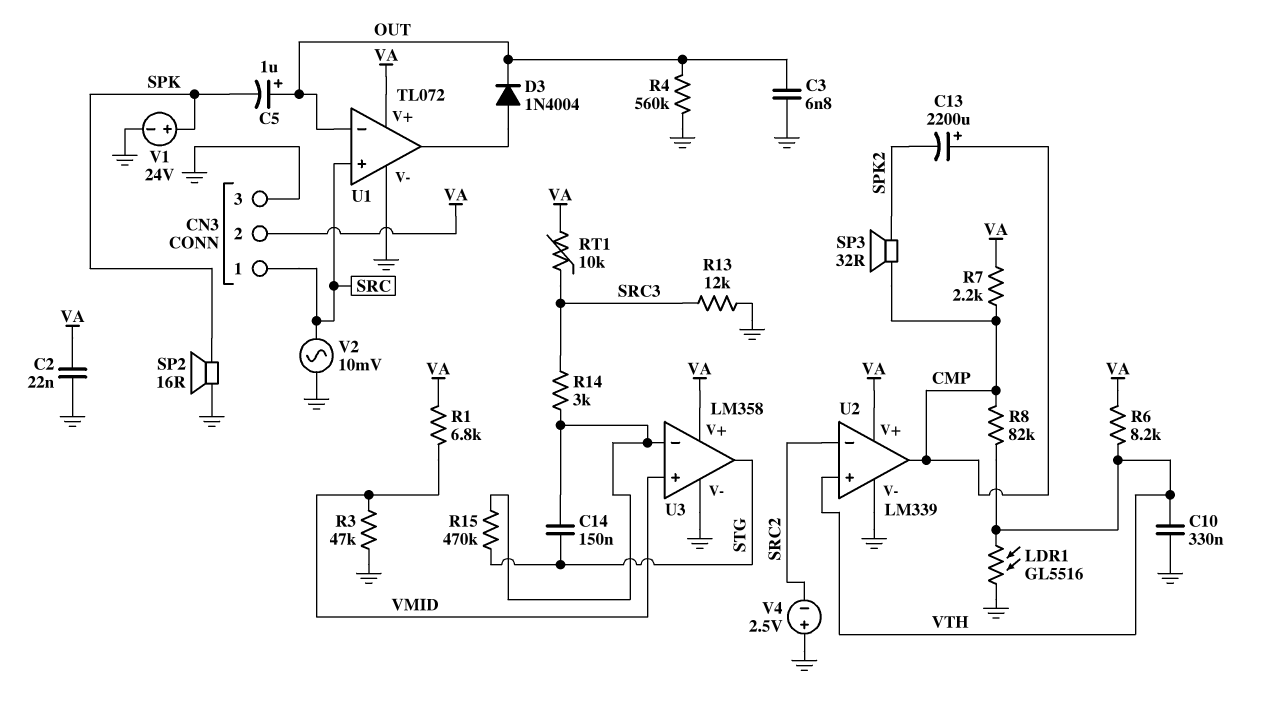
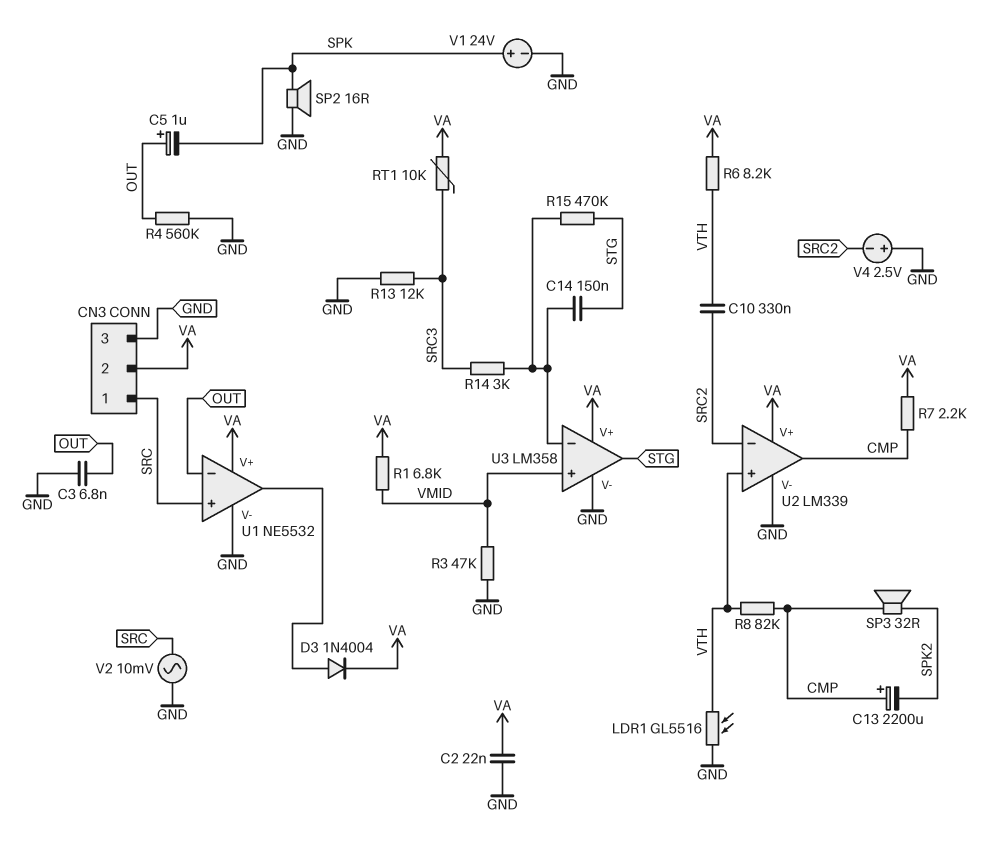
C10: 330nF (GND, VTH) -> 330nF (SRC2, VTH)
D3: diode 1N4004 (A U1/out, K OUT) -> diode 1N4004 (A U1/out, K VA)
U1: TL072 -> NE5532

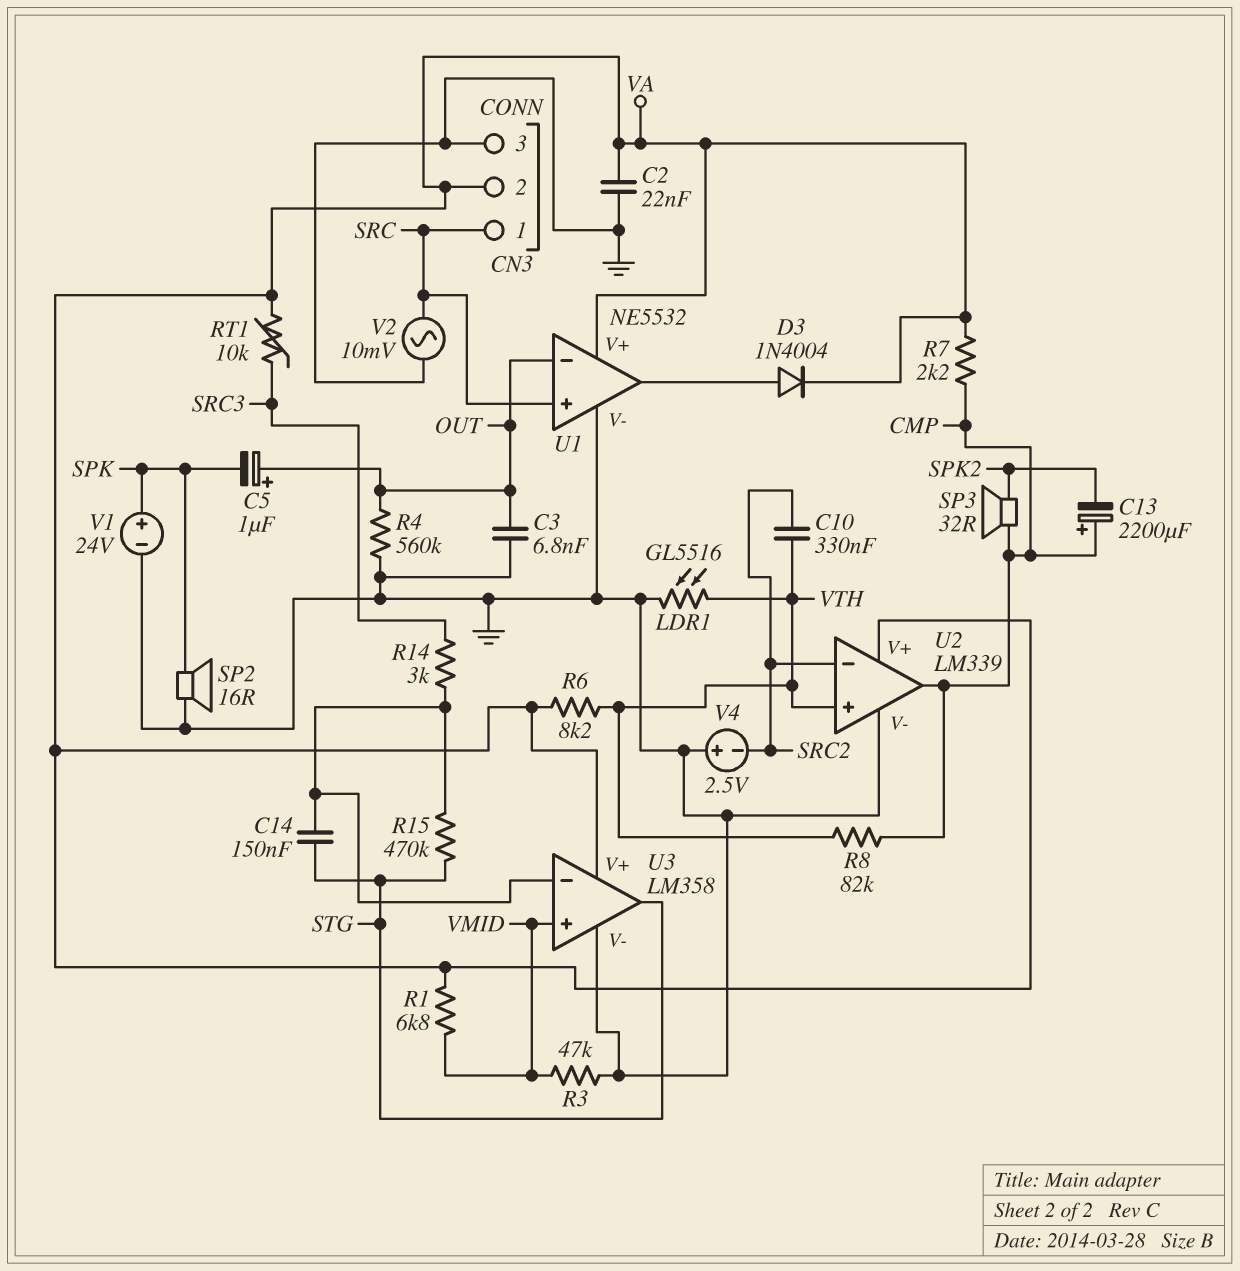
R13: 12k (GND, SRC3) -> none

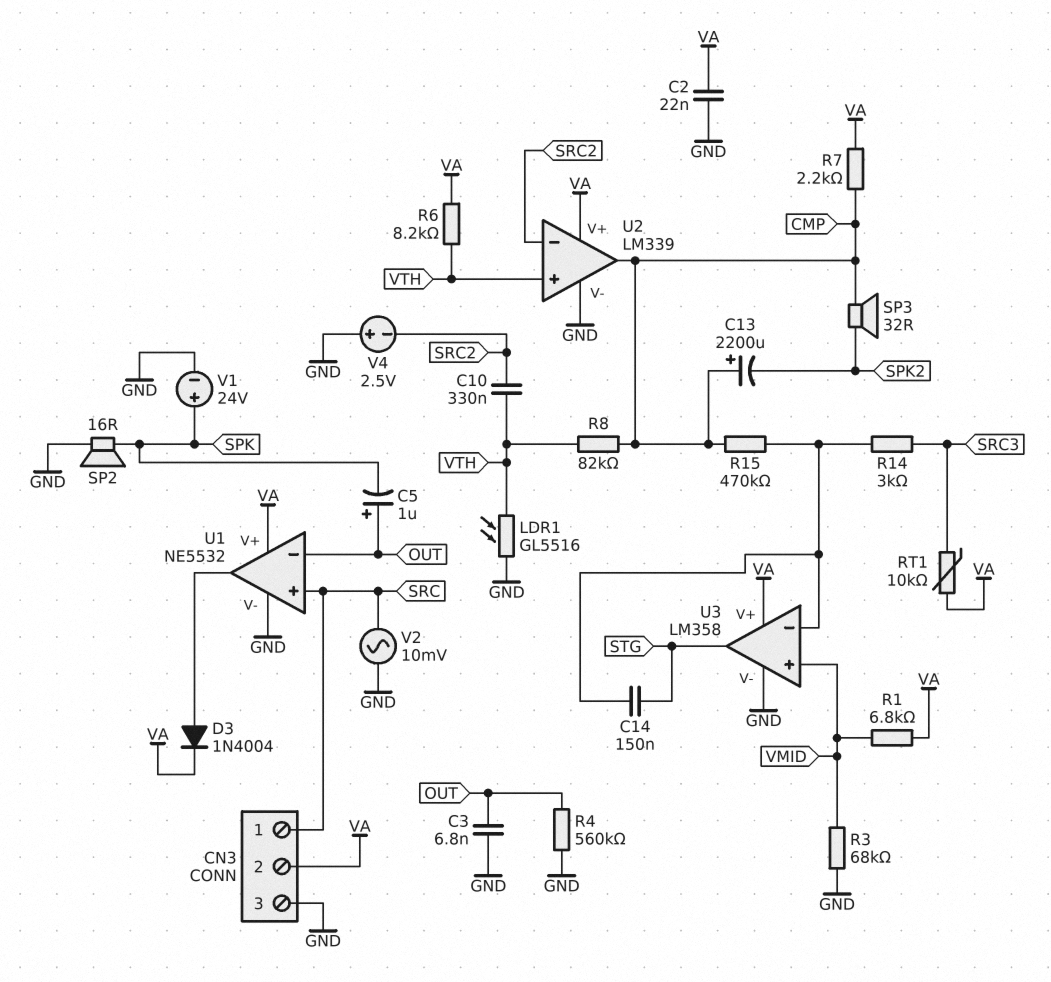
R3: 47k (GND, VMID) -> 68k (GND, VMID)
R15: 470k (STG, U3/in-) -> 470k (CMP, U3/in-)

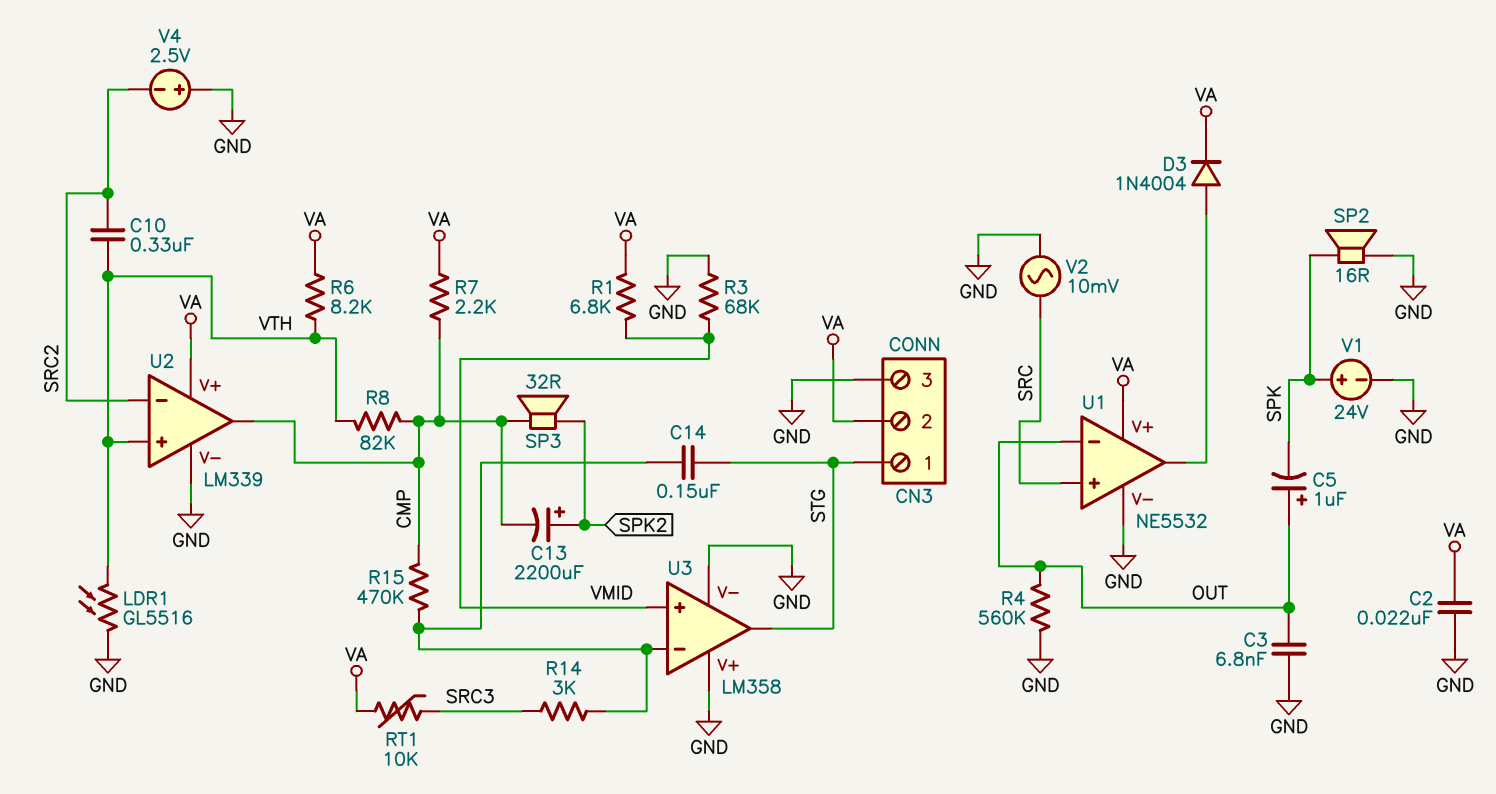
C13: 2200uF (plus CMP, minus SPK2) -> 2200uF (plus SPK2, minus CMP)
CN3 pin 1: SRC -> STG
U3 pin V+: VA -> GND

